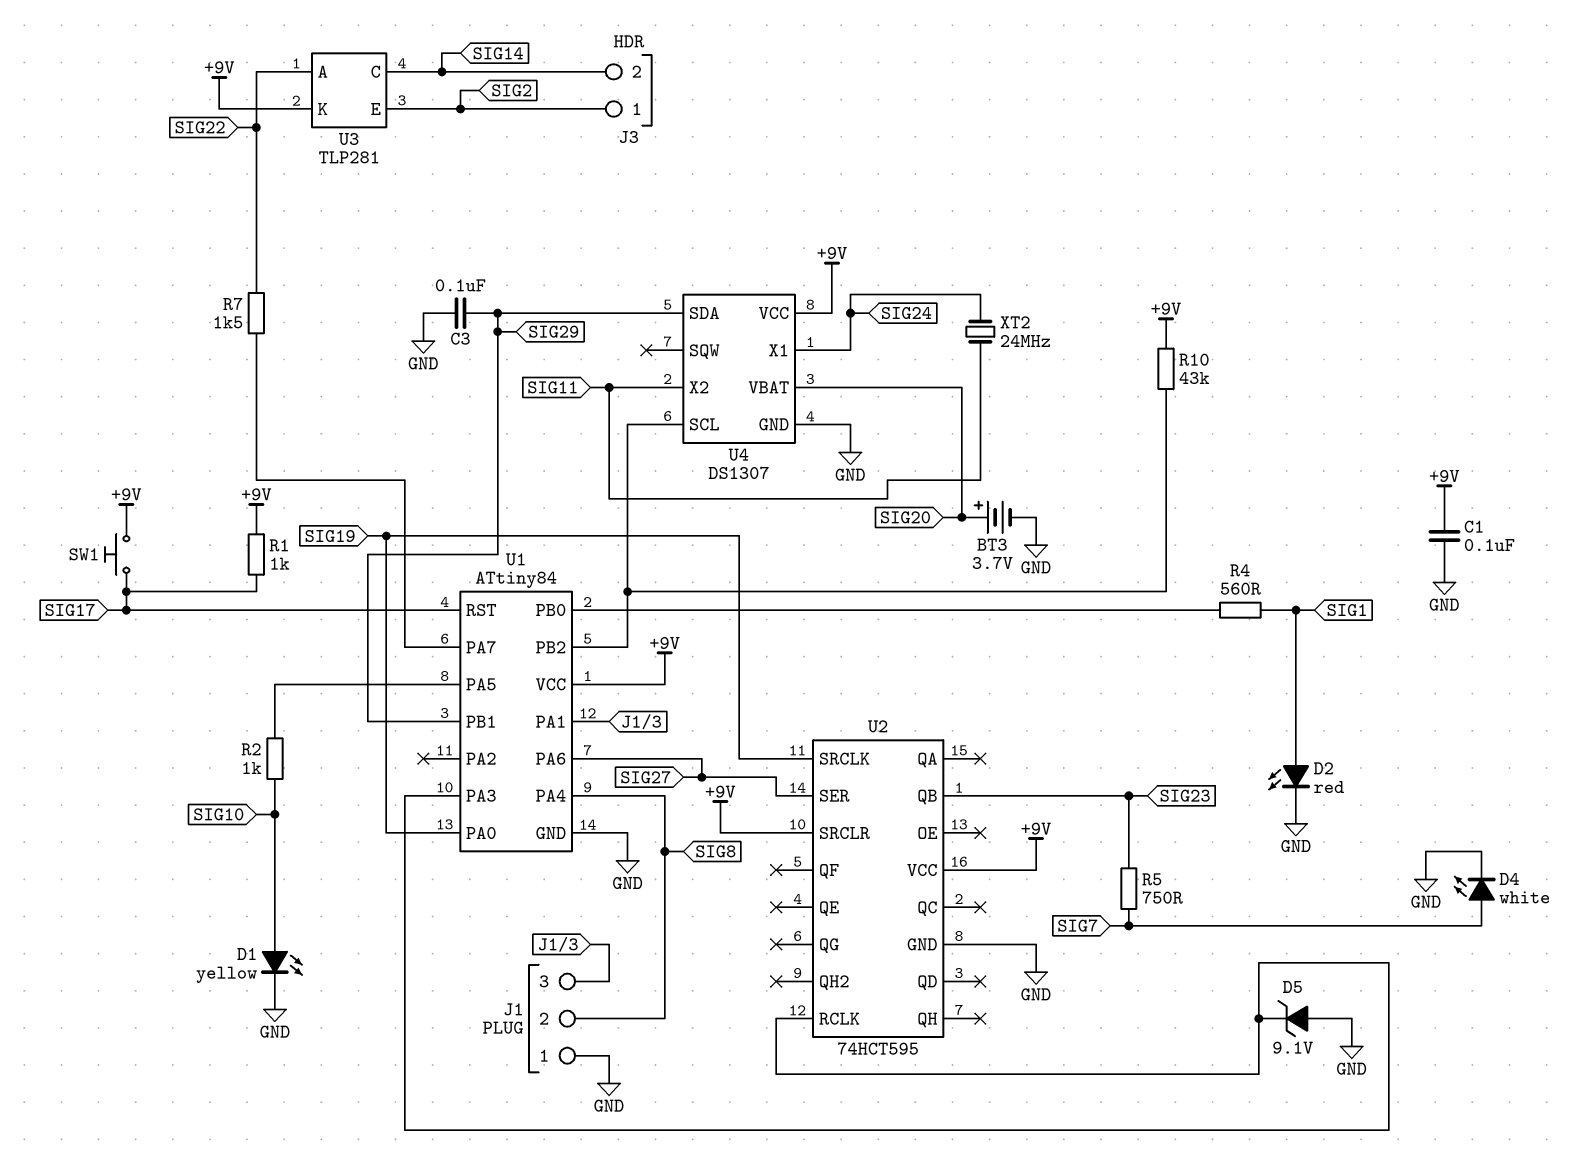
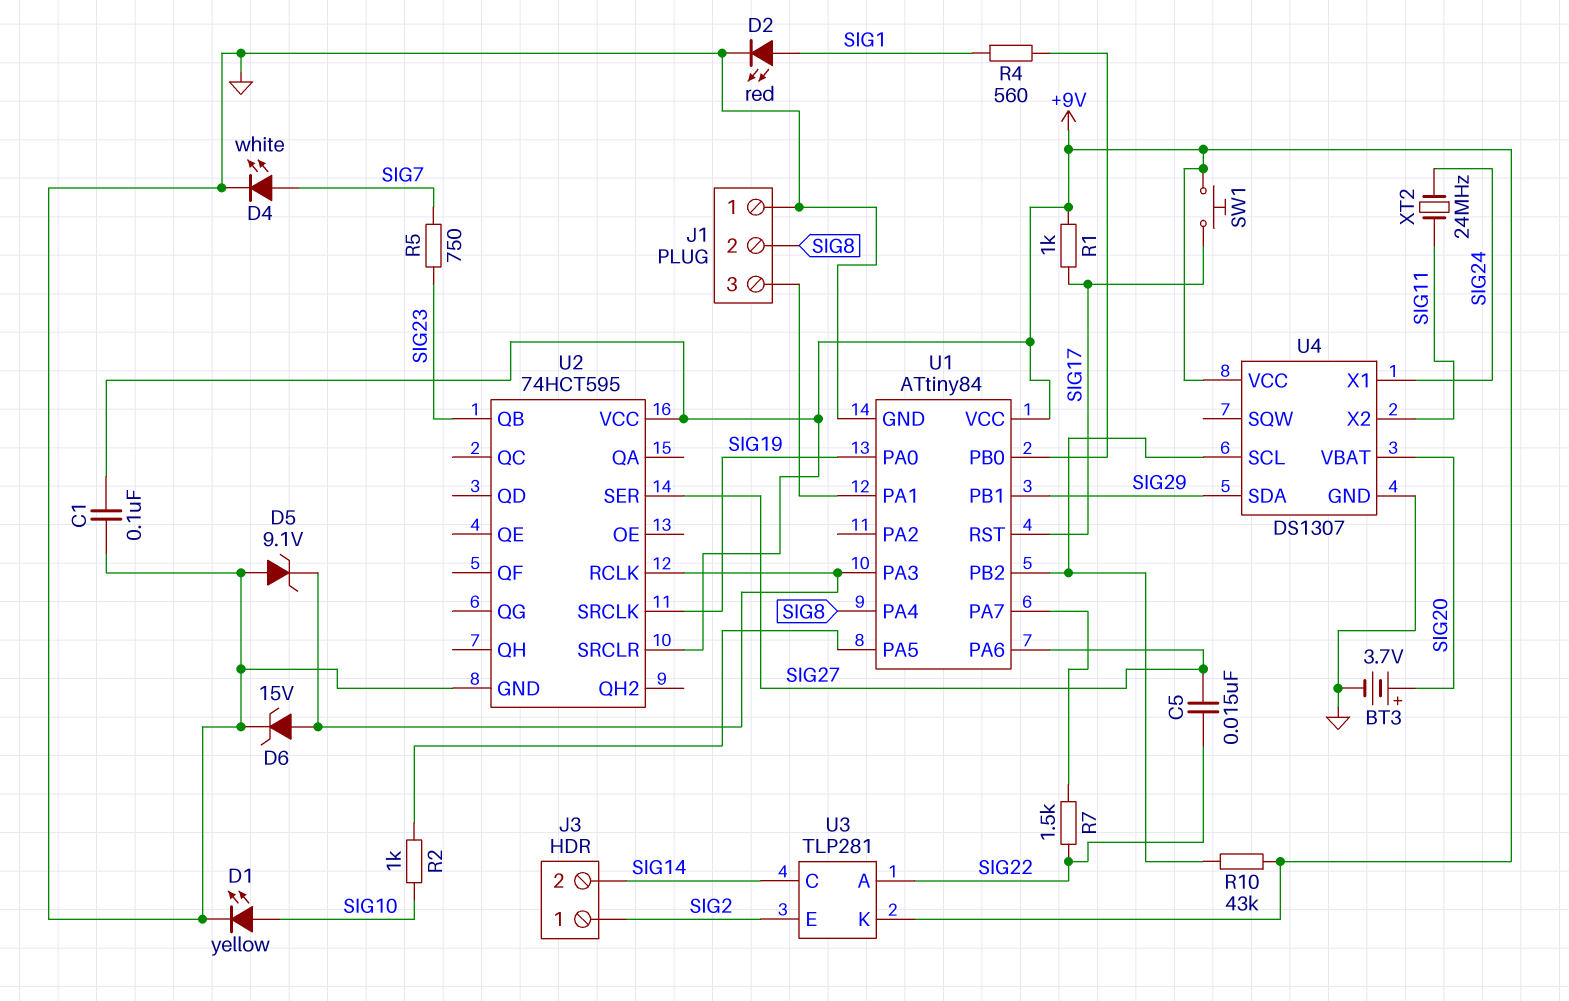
C3: 100nF (GND, SIG29) -> none
C5: none -> 15nF (SIG22, SIG27)
D6: none -> zener 15V (A U1/PA3, K GND)

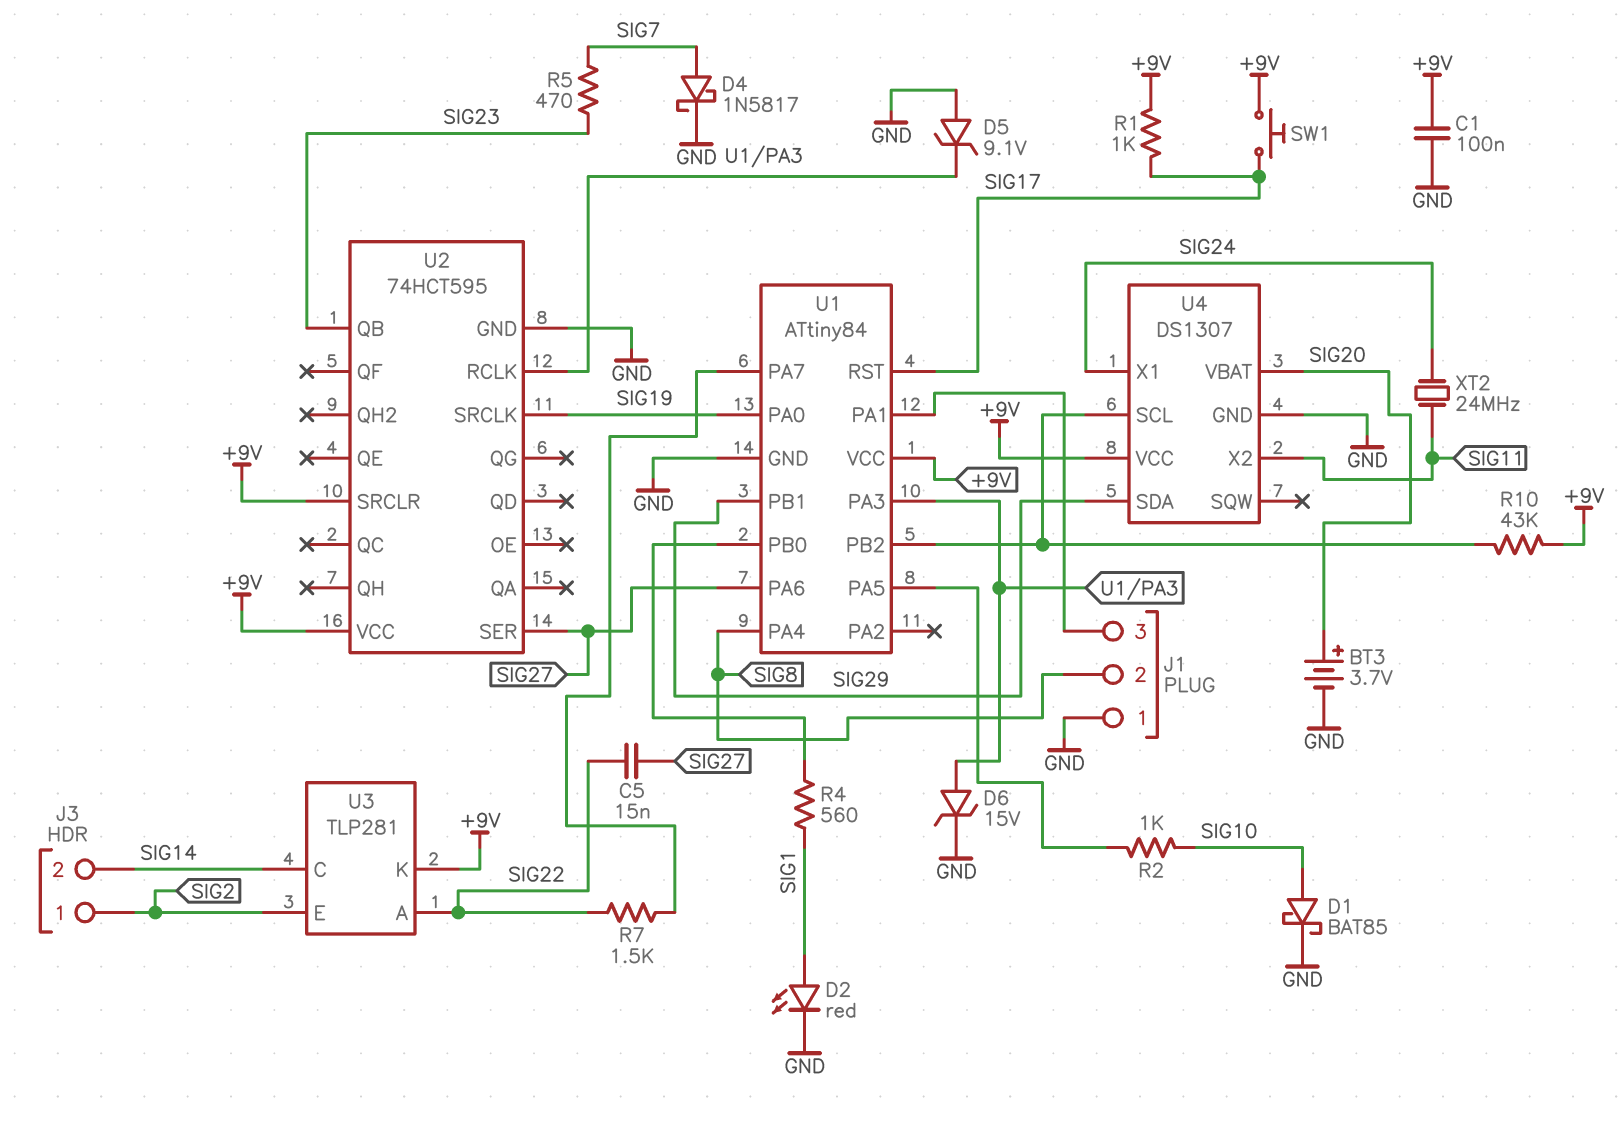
D1: LED yellow (A SIG10, K GND) -> schottky BAT85 (A SIG10, K GND)
D4: LED white (A SIG7, K GND) -> schottky 1N5817 (A SIG7, K GND)
R5: 750 (SIG7, SIG23) -> 470 (SIG7, SIG23)

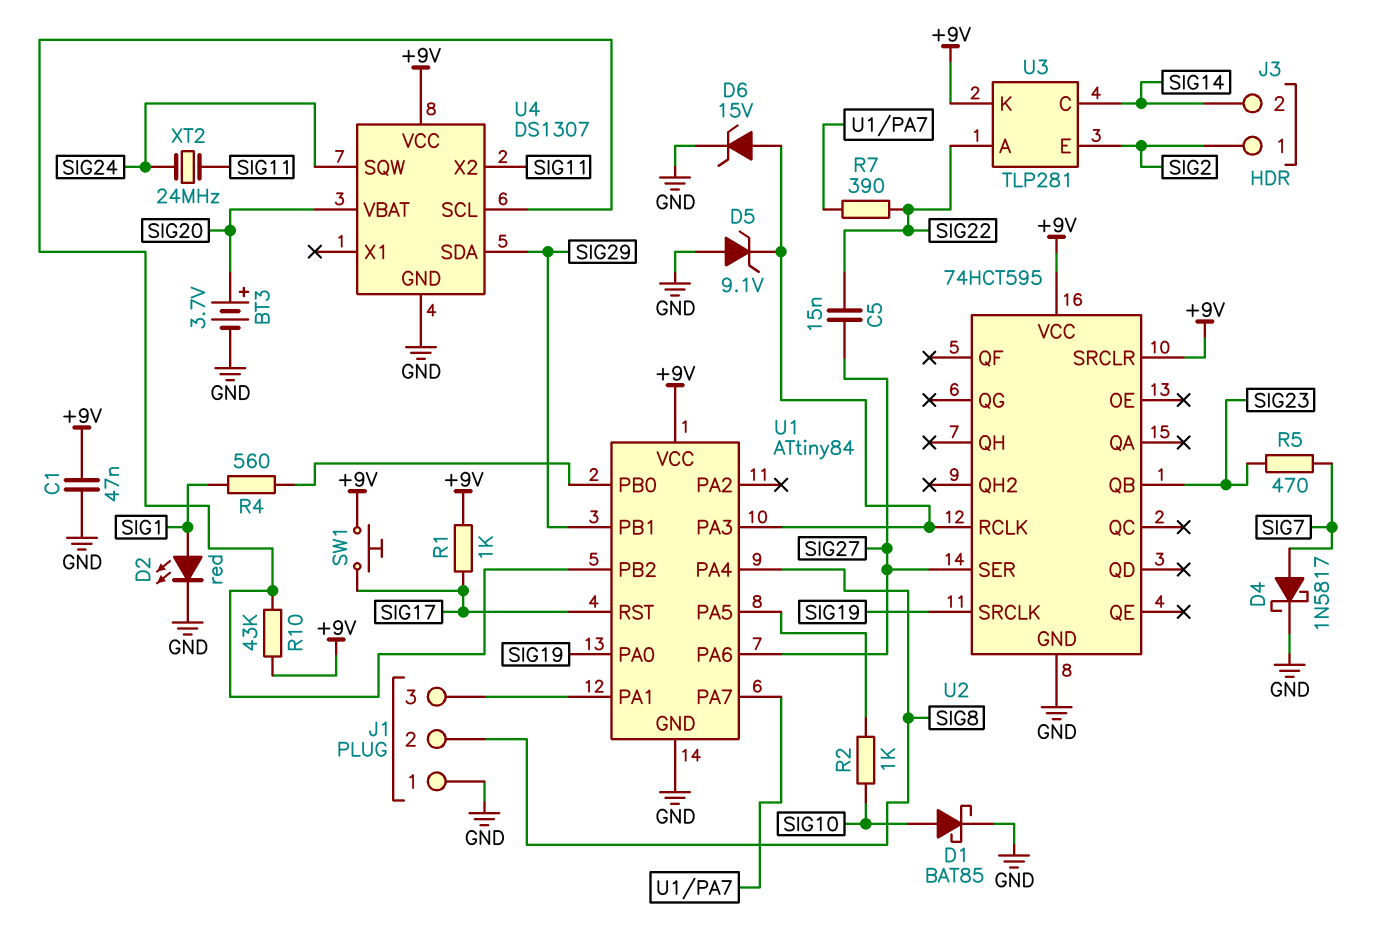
C1: 100nF (+9V, GND) -> 47nF (+9V, GND)
R7: 1.5k (SIG22, U1/PA7) -> 390 (SIG22, U1/PA7)
U4 pin SQW: none -> SIG24
U4 pin X1: SIG24 -> none

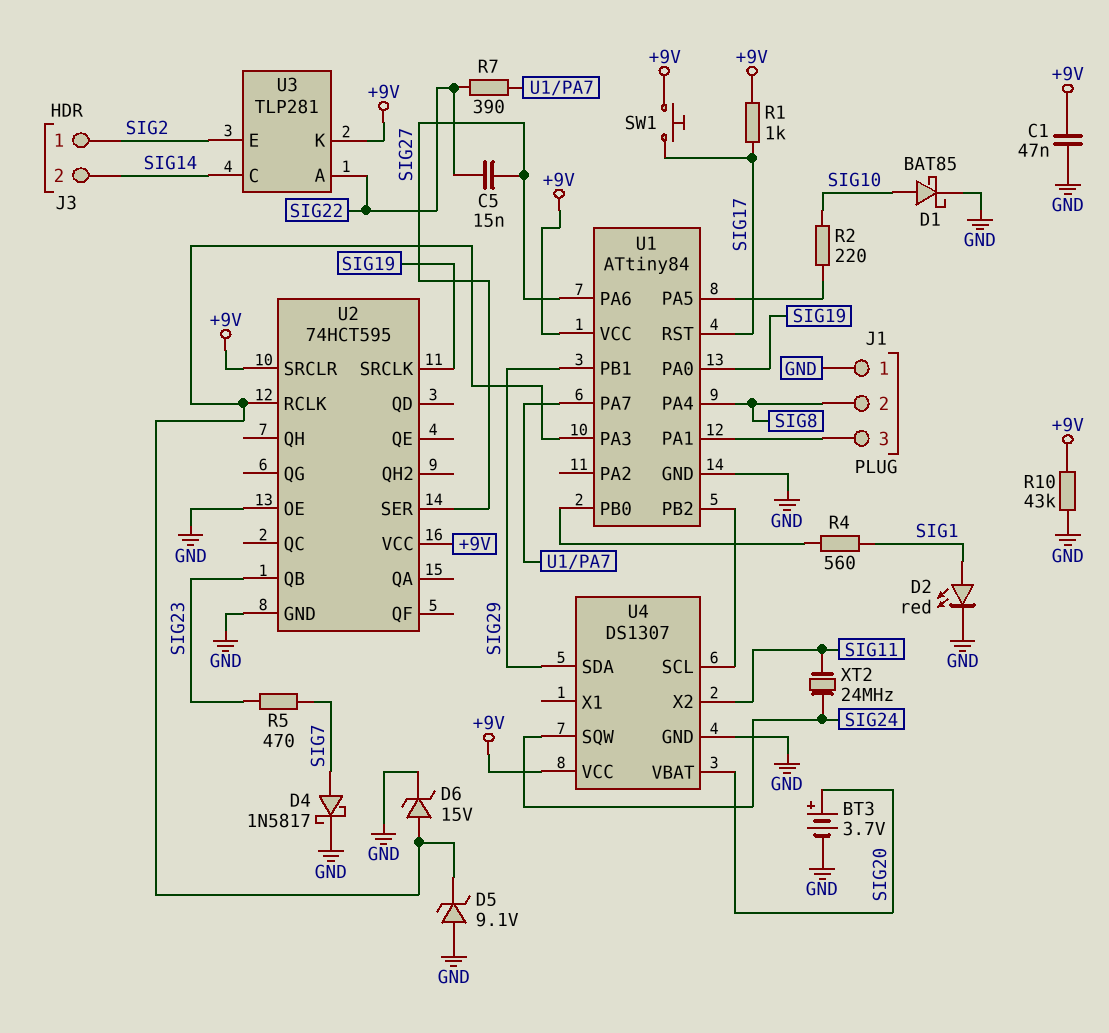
R2: 1k (SIG10, U1/PA5) -> 220 (SIG10, U1/PA5)
R10: 43k (+9V, U1/PB2) -> 43k (+9V, GND)
U2 pin OE: none -> GND

